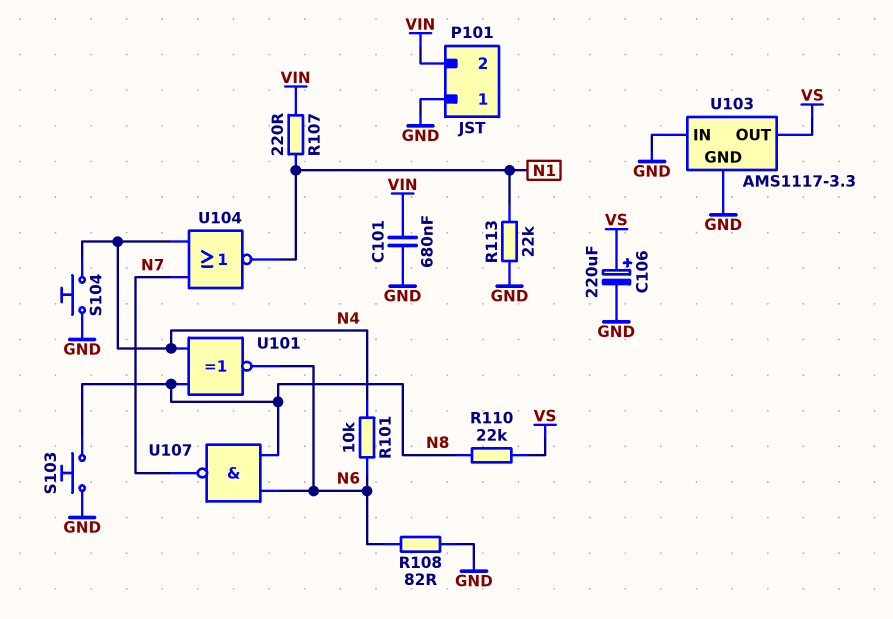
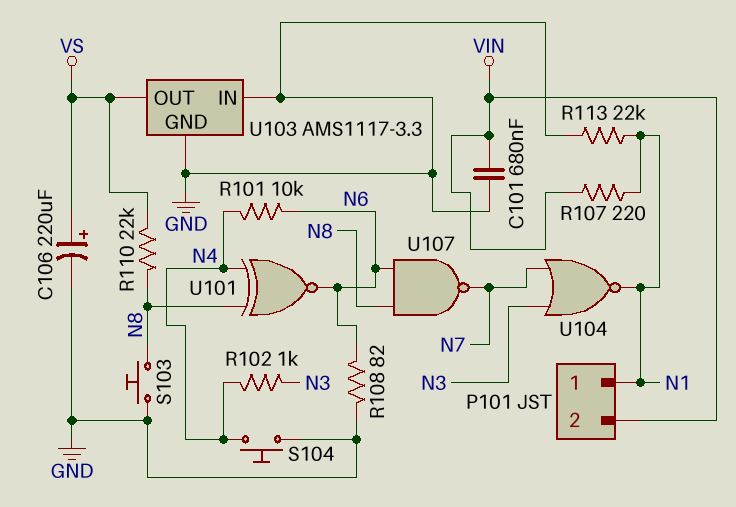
P101 pin 1: GND -> N1
R102: none -> 1k (N3, N4)
U104: NOR (in N4, in N7, out N1) -> NOR (in N3, in N7, out N1)

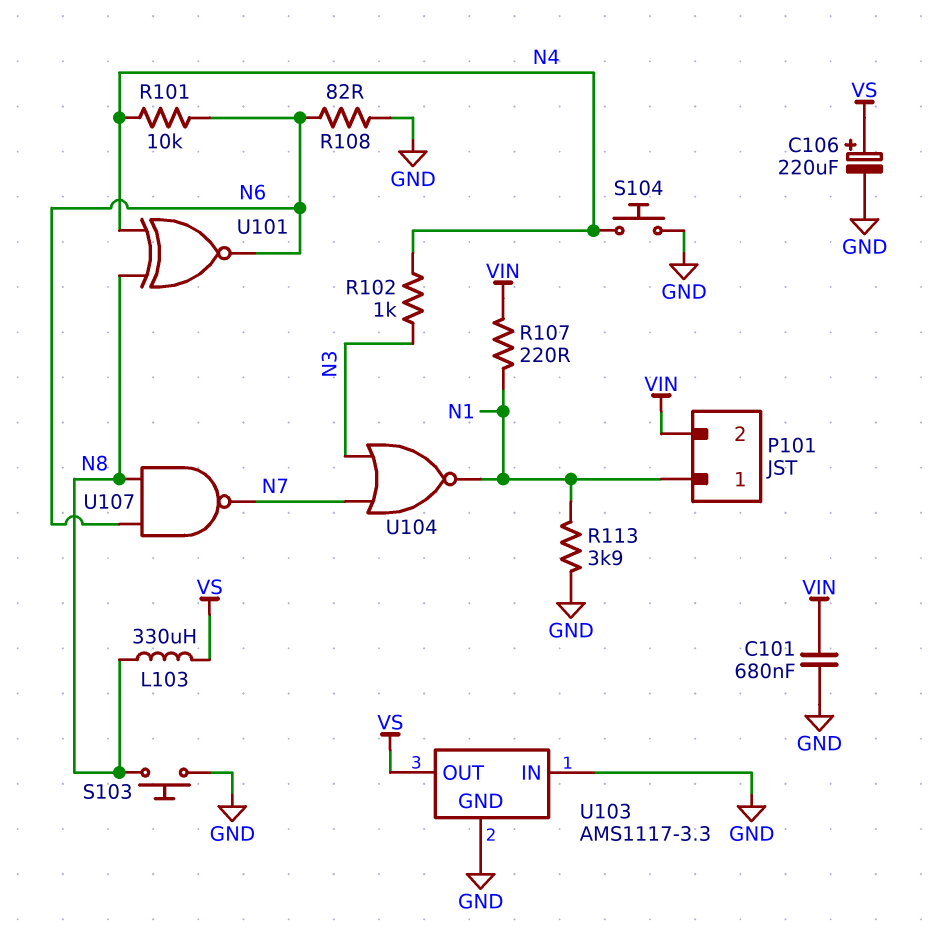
L103: none -> 330uH (N8, VS)
R110: 22k (N8, VS) -> none
R113: 22k (GND, N1) -> 3.9k (GND, N1)

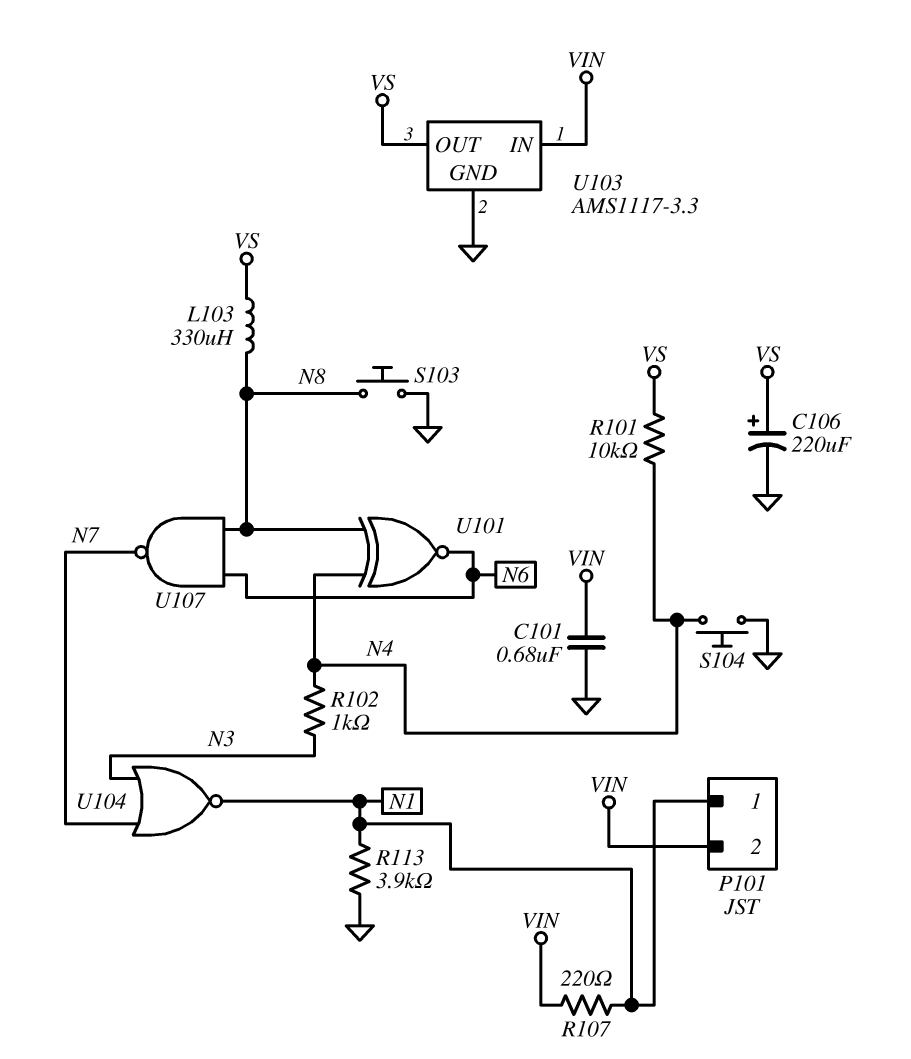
R101: 10k (N4, N6) -> 10k (N4, VS)
R108: 82 (GND, N6) -> none
U103 pin IN: GND -> VIN

